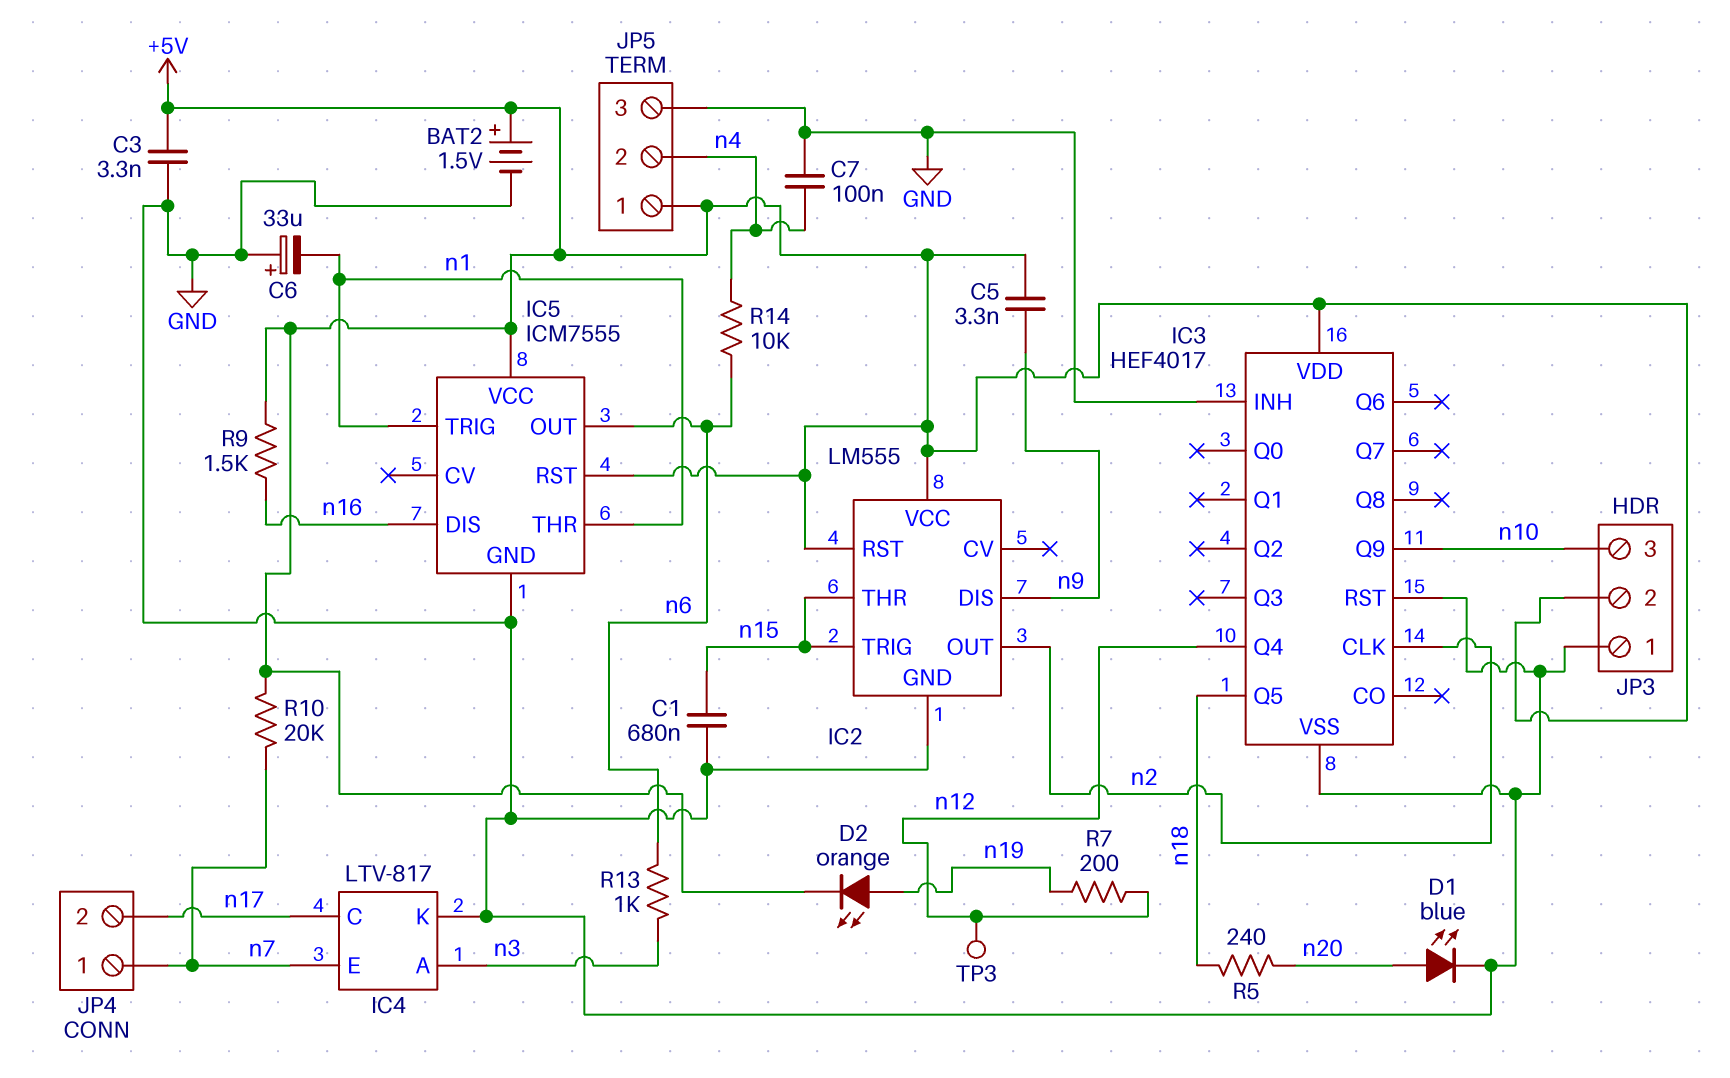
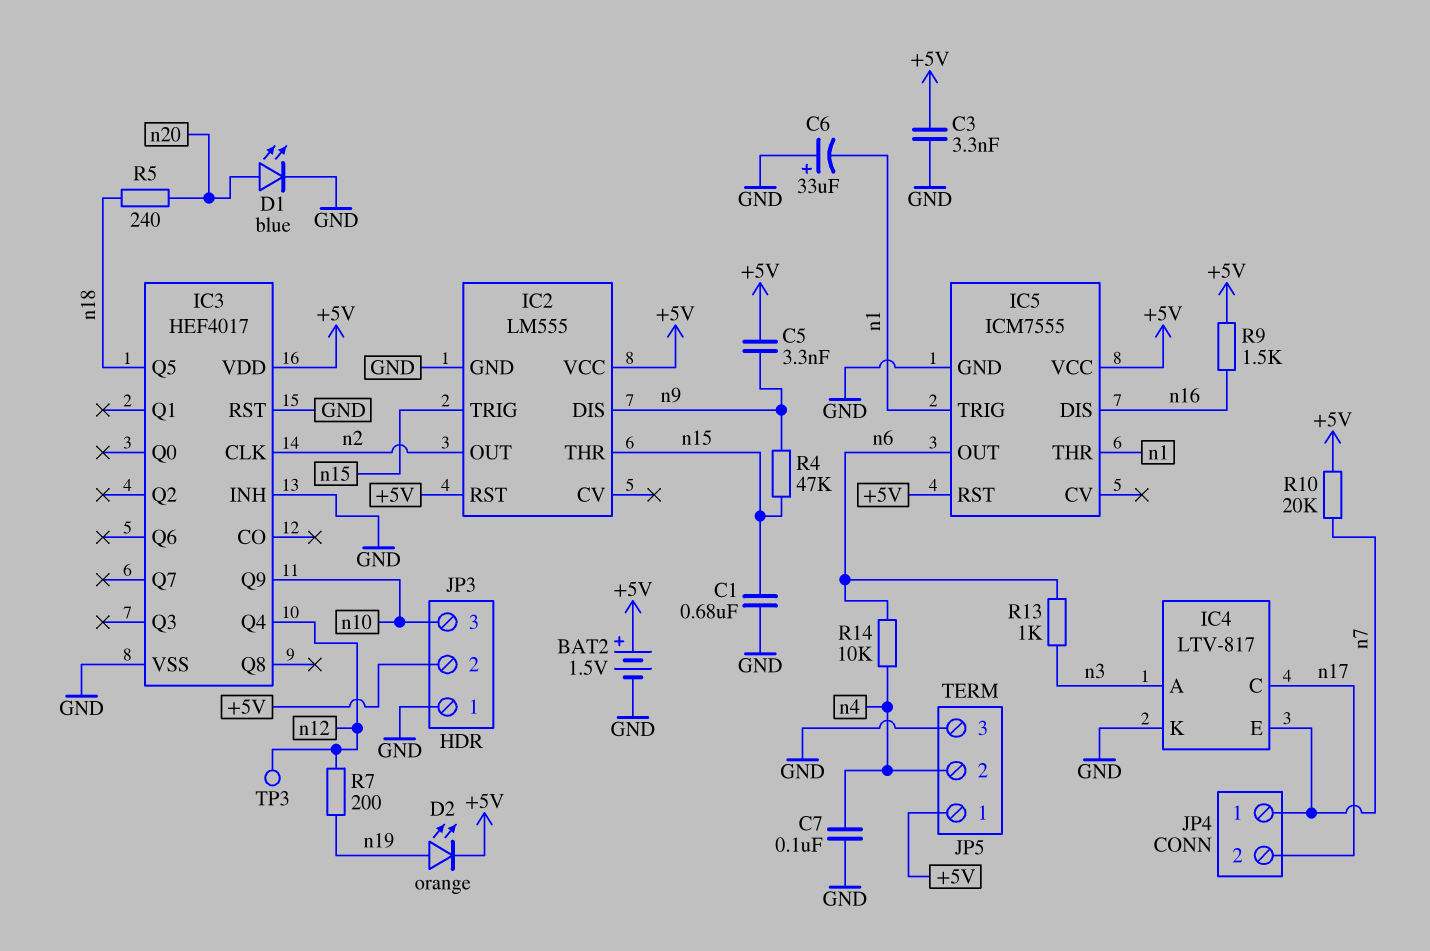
R4: none -> 47k (n9, n15)

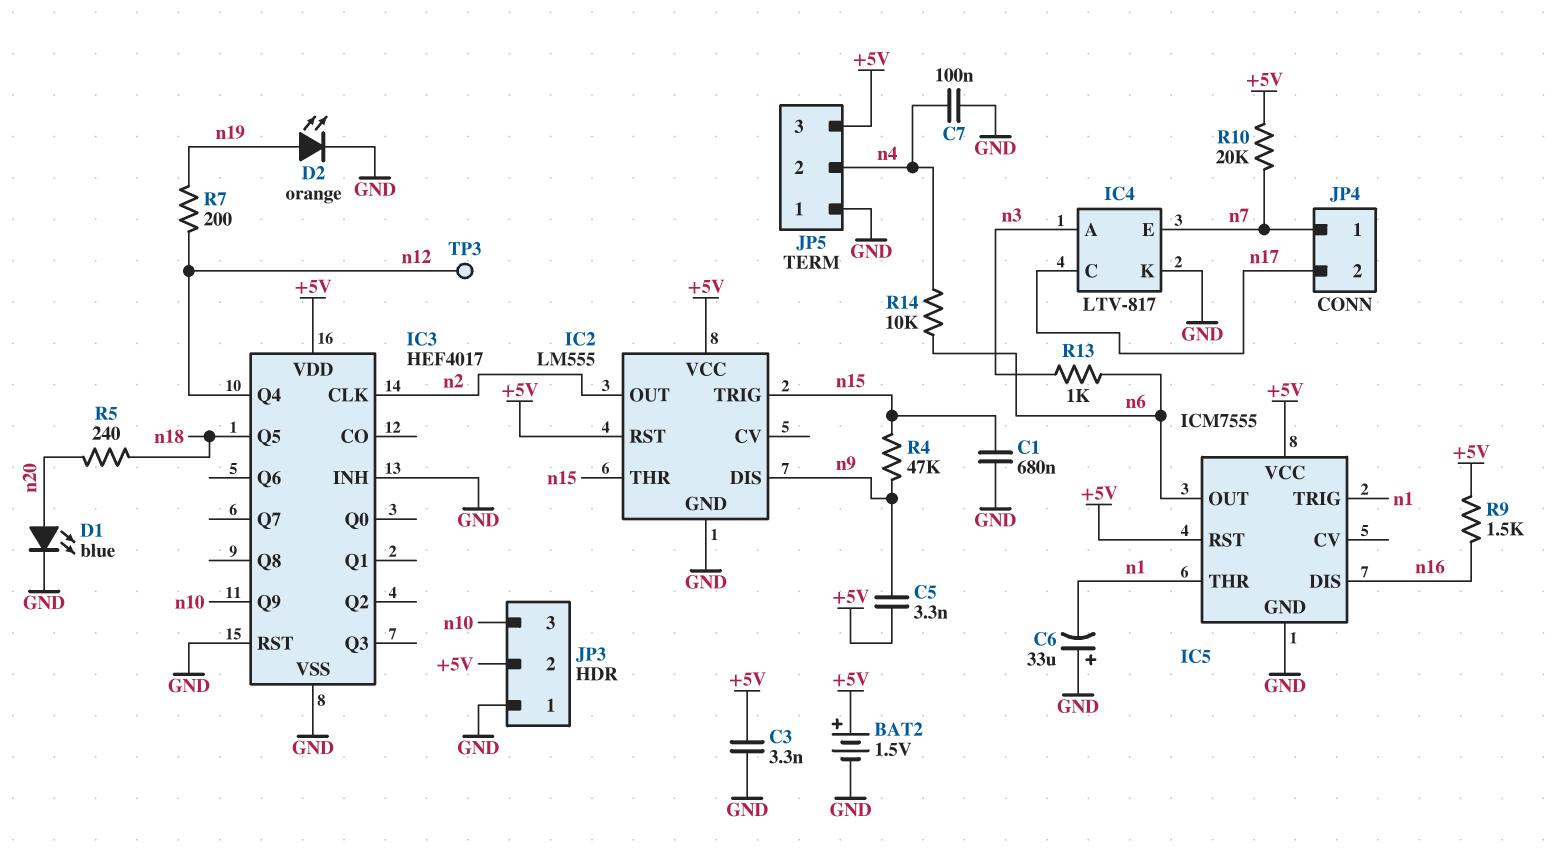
D2: LED orange (A n19, K +5V) -> LED orange (A n19, K GND)
JP5 pin 1: +5V -> GND
JP5 pin 3: GND -> +5V

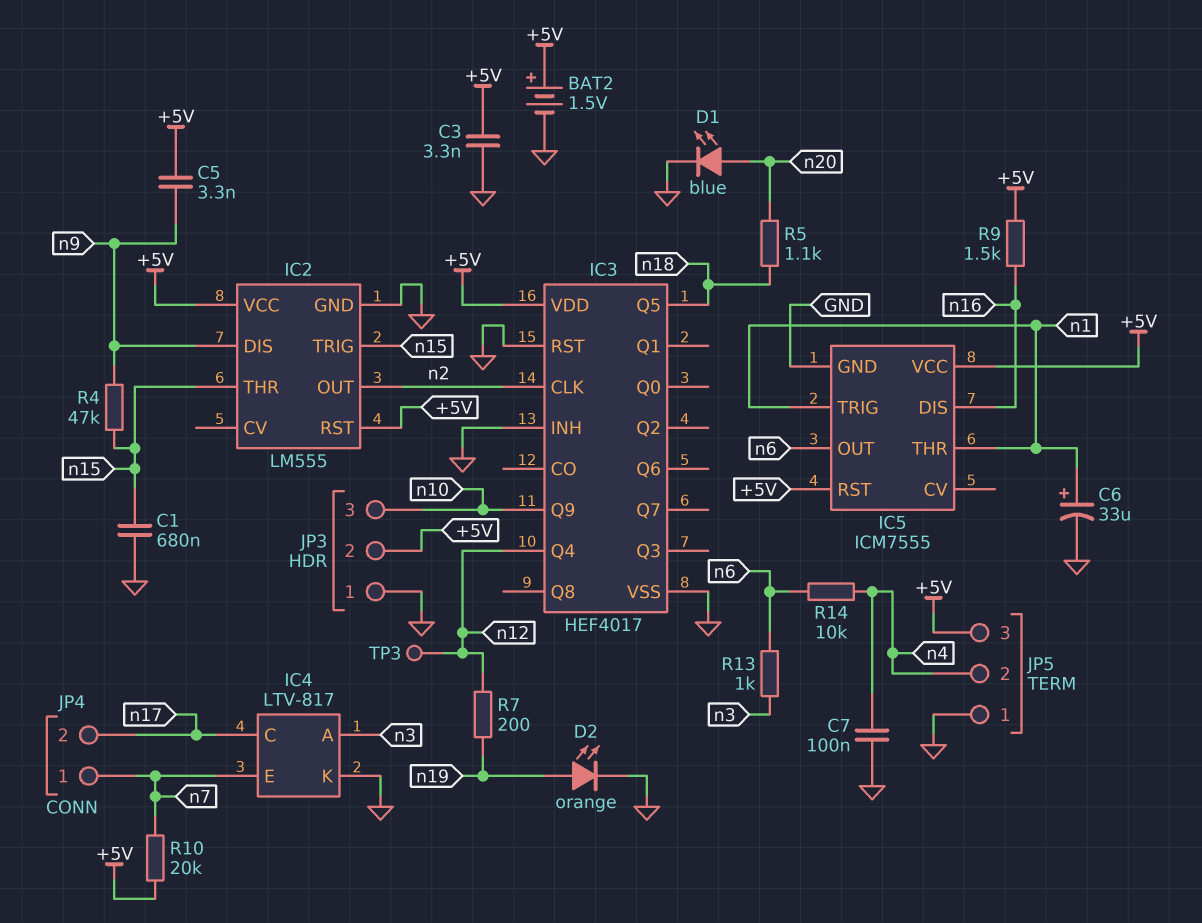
C6: 33uF (plus GND, minus n1) -> 33uF (plus n1, minus GND)
R5: 240 (n18, n20) -> 1.1k (n18, n20)

